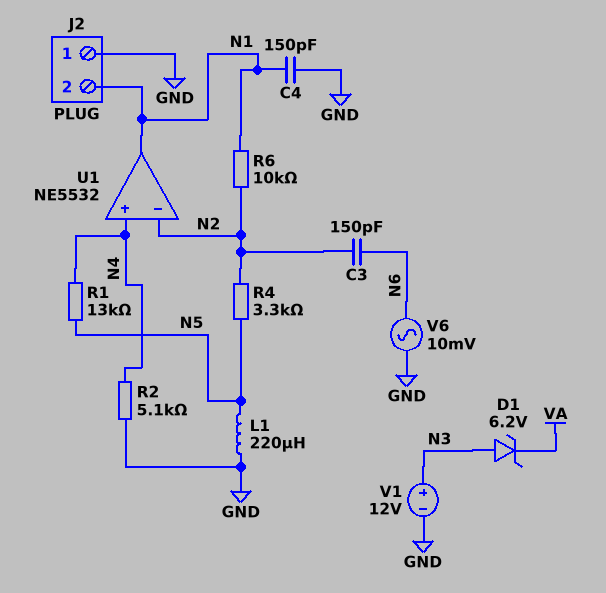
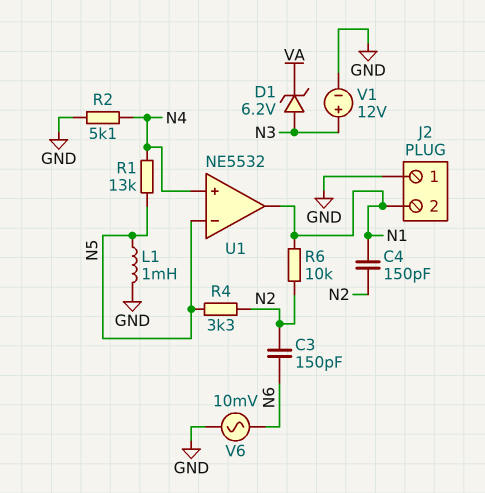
C4: 150pF (GND, N1) -> 150pF (N1, N2)
L1: 220uH (GND, N5) -> 1mH (GND, N5)
U1 pin in-: N2 -> N5

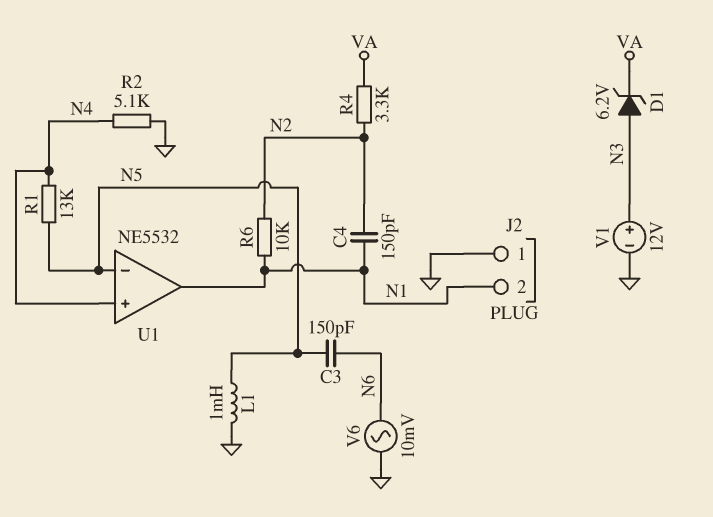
C3: 150pF (N2, N6) -> 150pF (N5, N6)
R4: 3.3k (N2, N5) -> 3.3k (N2, VA)

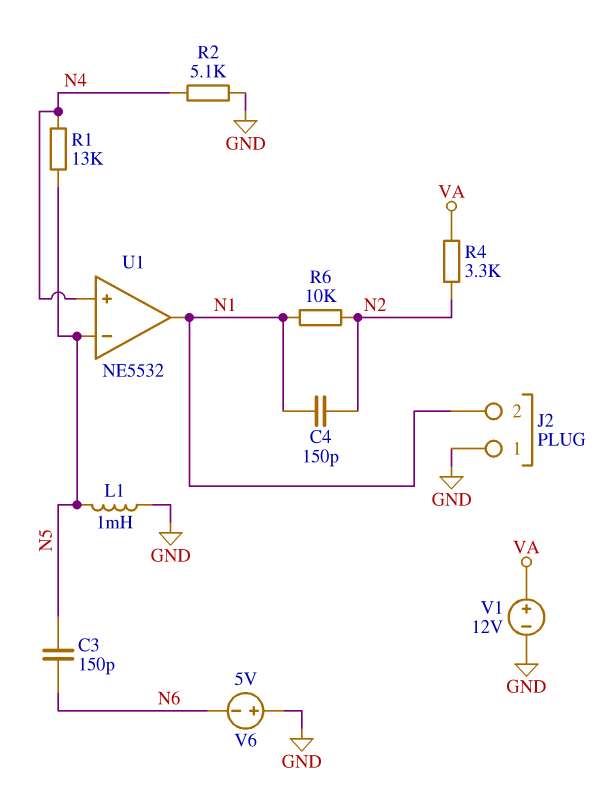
D1: zener 6.2V (A N3, K VA) -> none
V1: 12V (plus N3, minus GND) -> 12V (plus VA, minus GND)
V6: AC 10mV (GND, N6) -> 5V (plus GND, minus N6)

